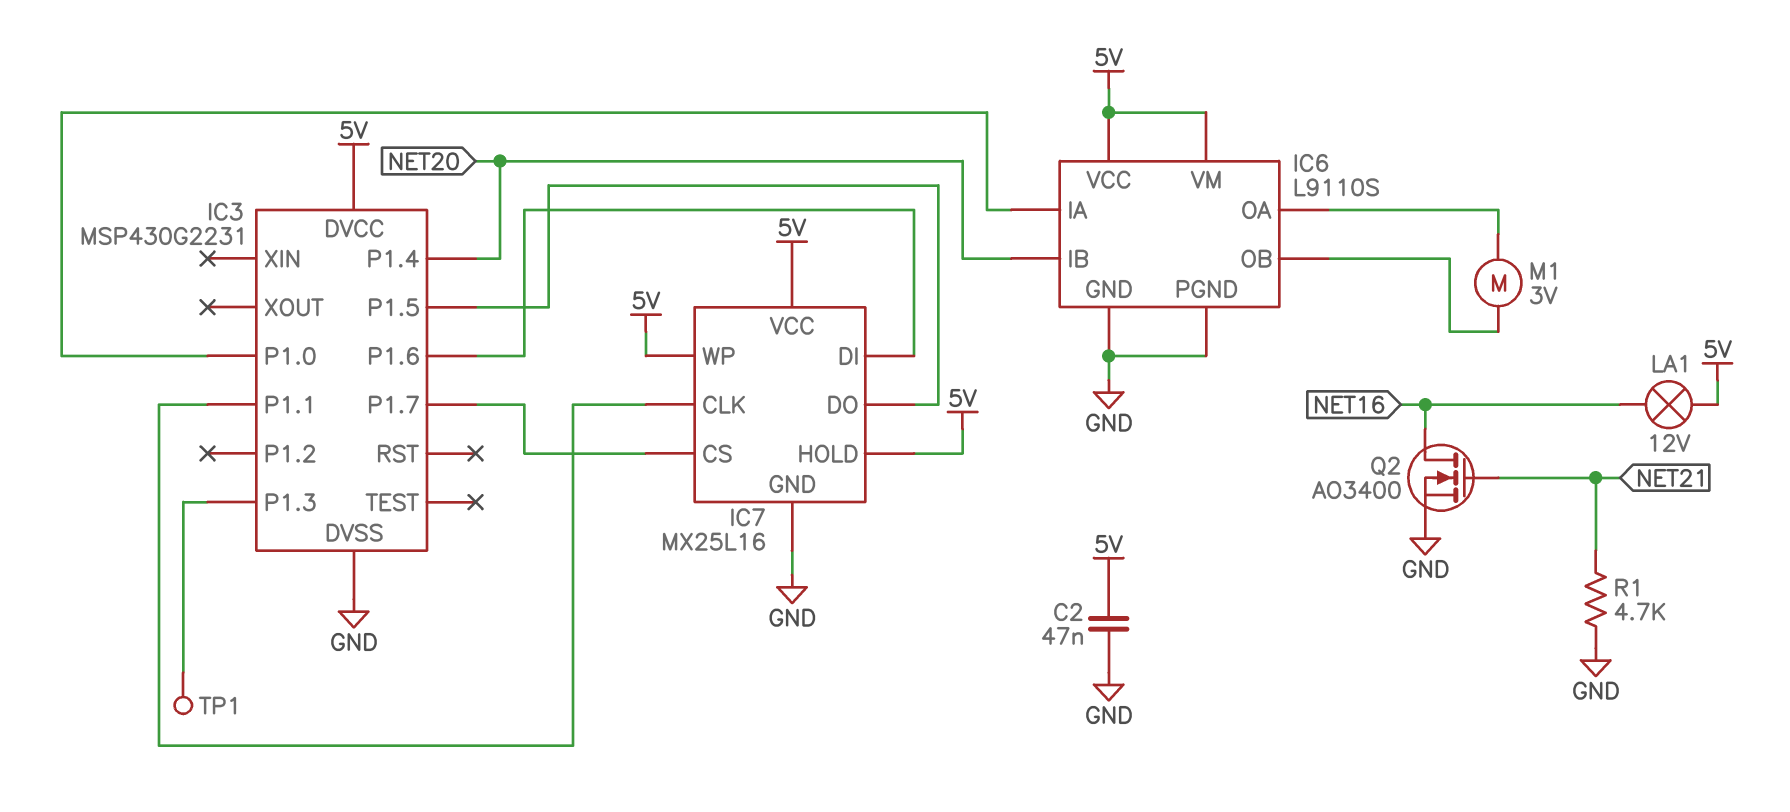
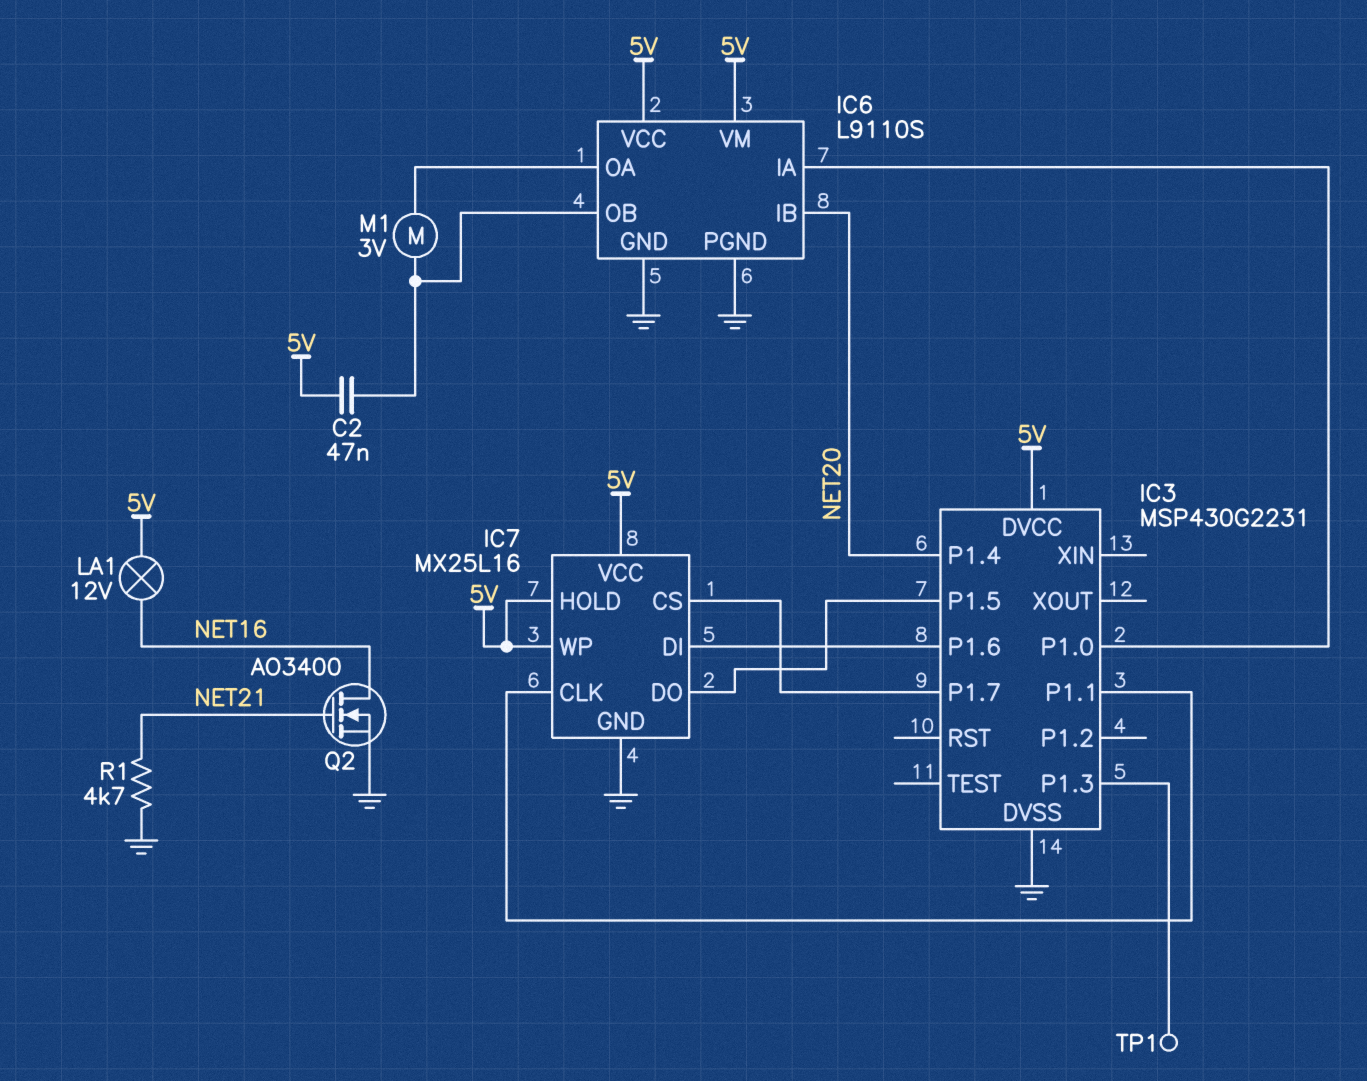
C2: 47nF (5V, GND) -> 47nF (5V, IC6/OB)

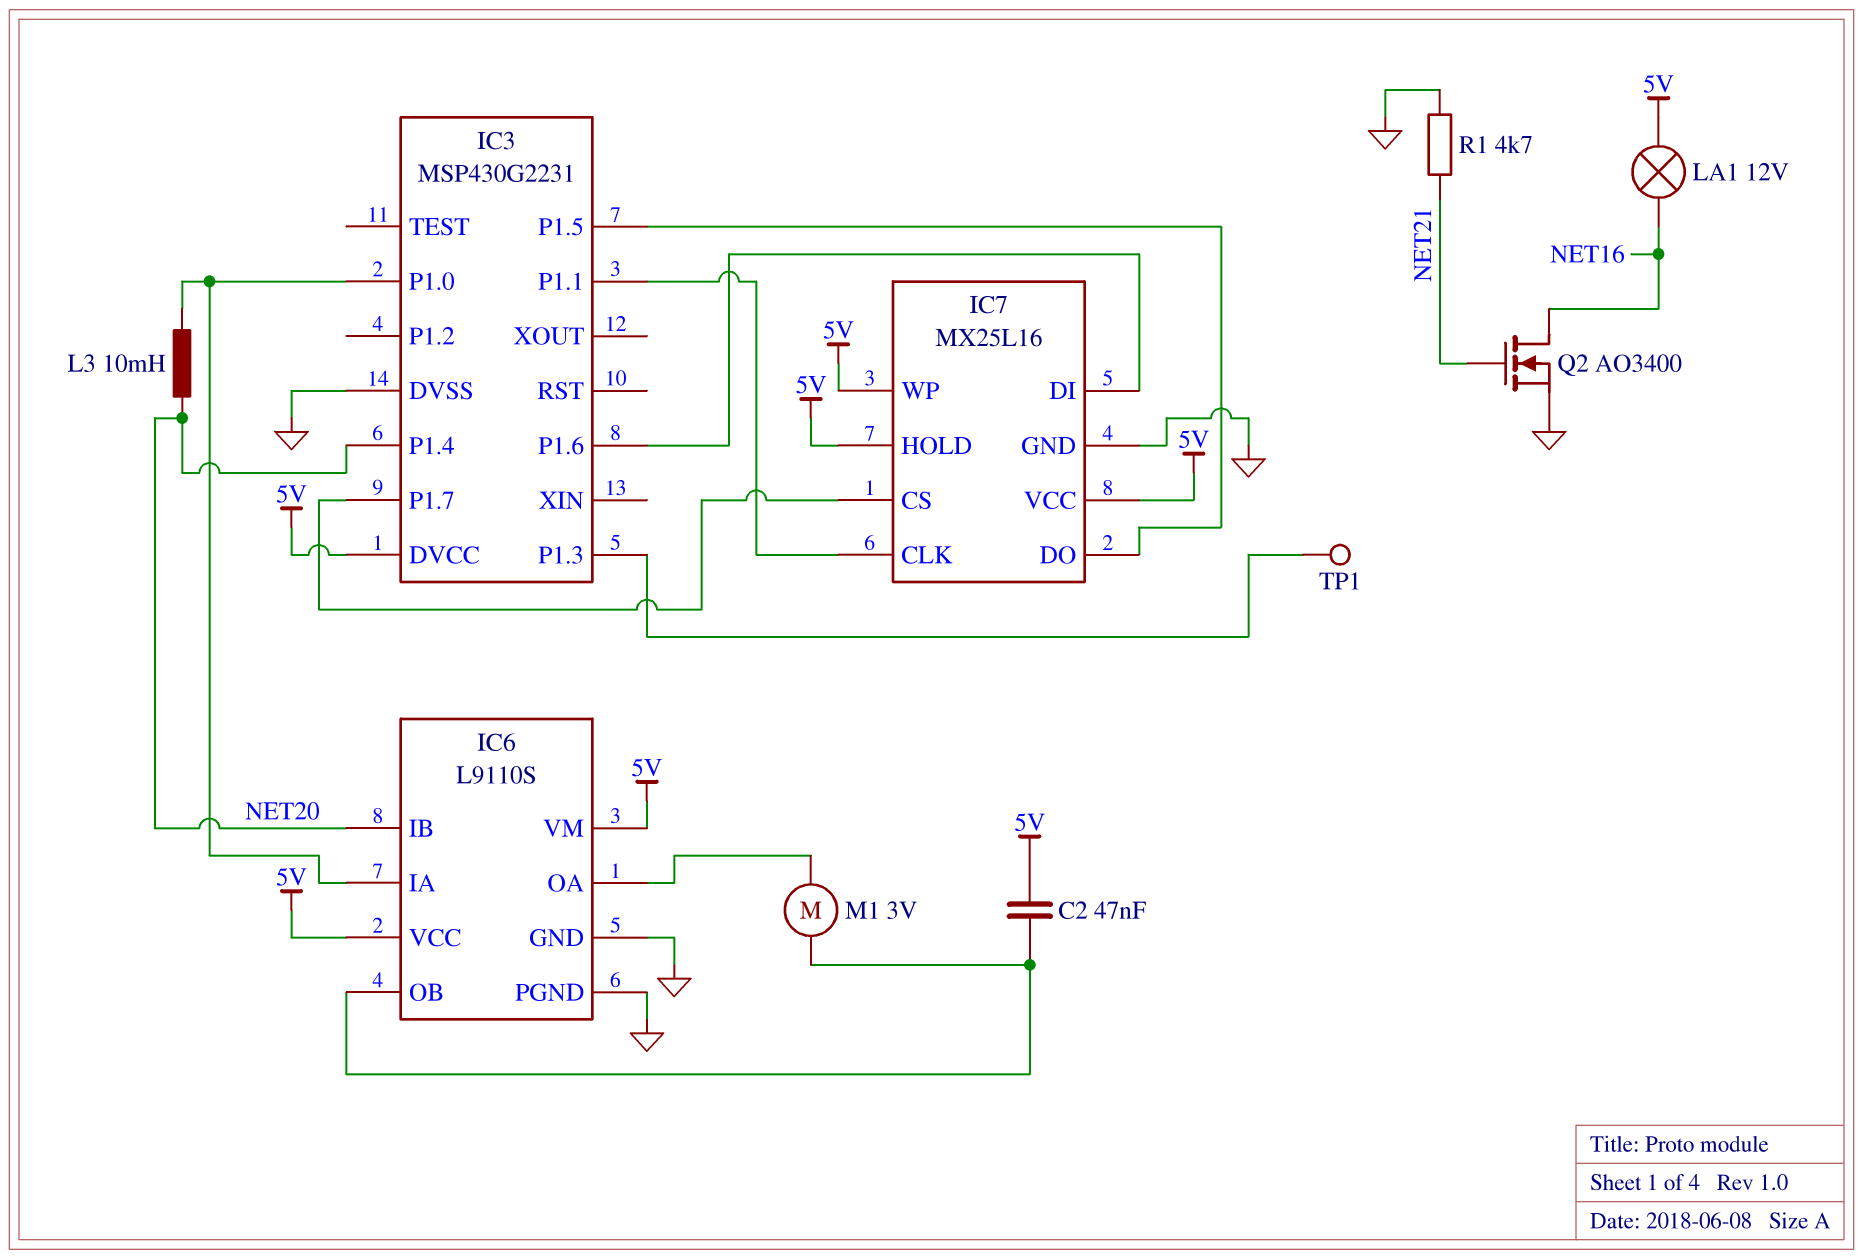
L3: none -> 10mH (IC3/P1.0, NET20)

